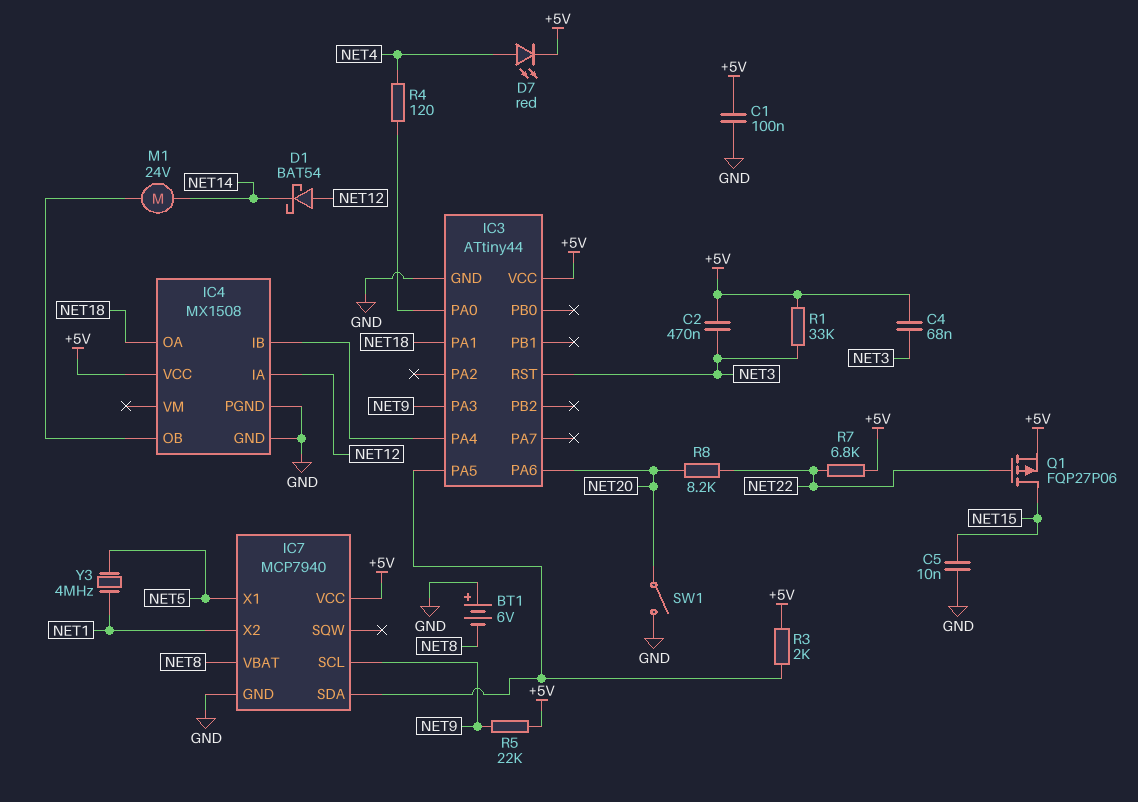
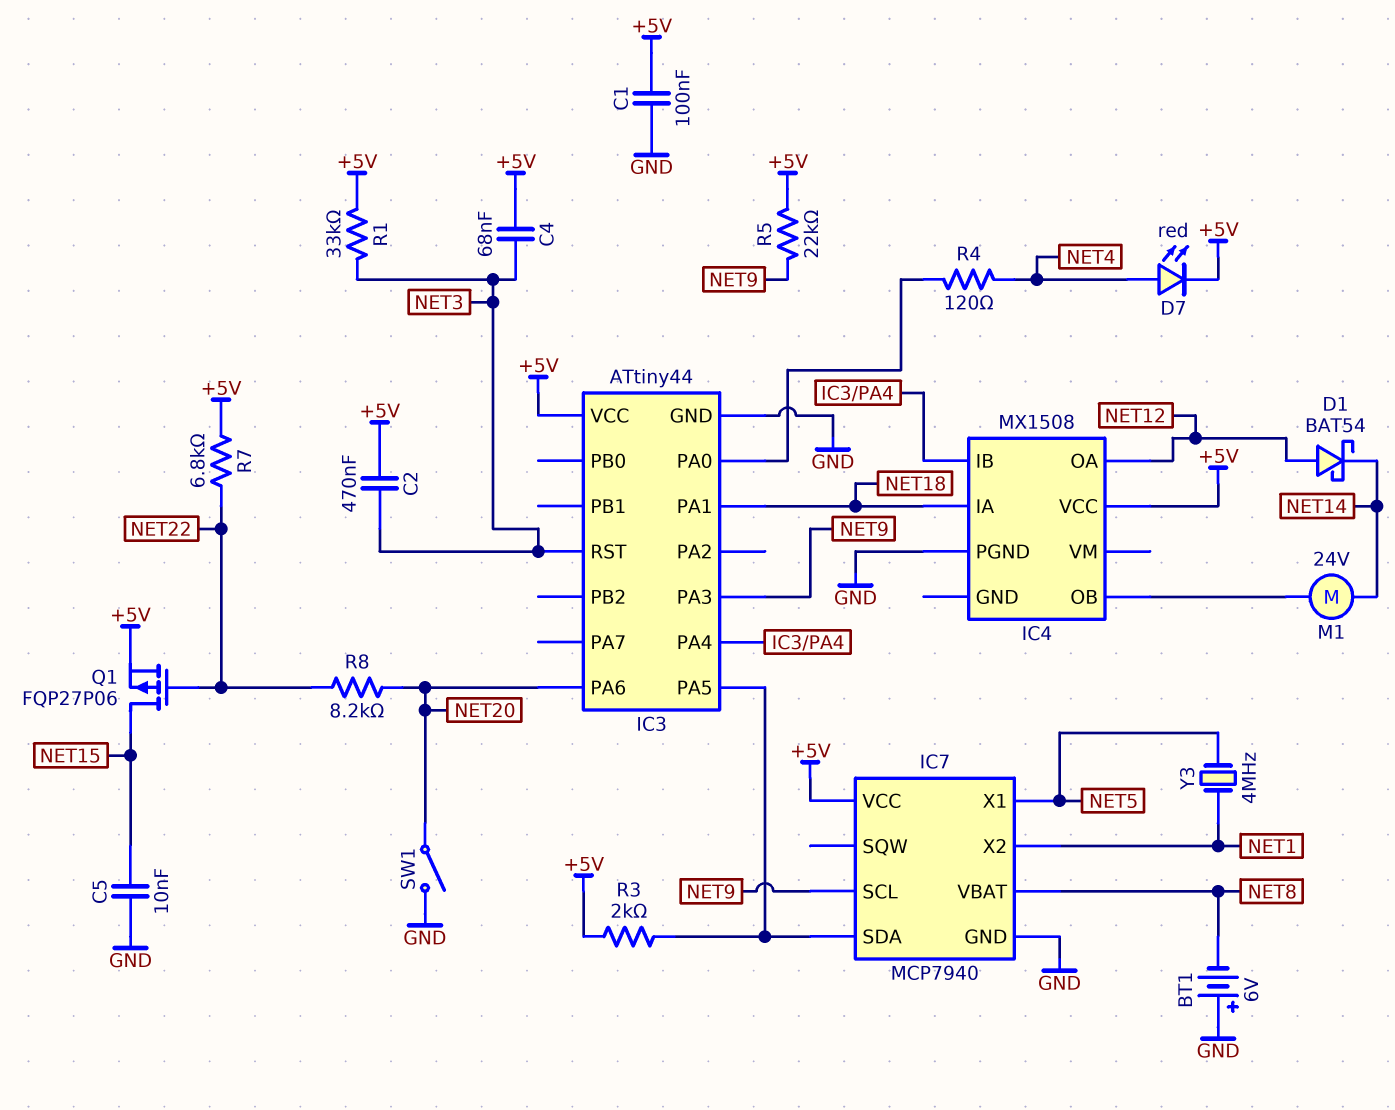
IC4 pin GND: GND -> none
IC4 pin IA: NET12 -> NET18
IC4 pin OA: NET18 -> NET12

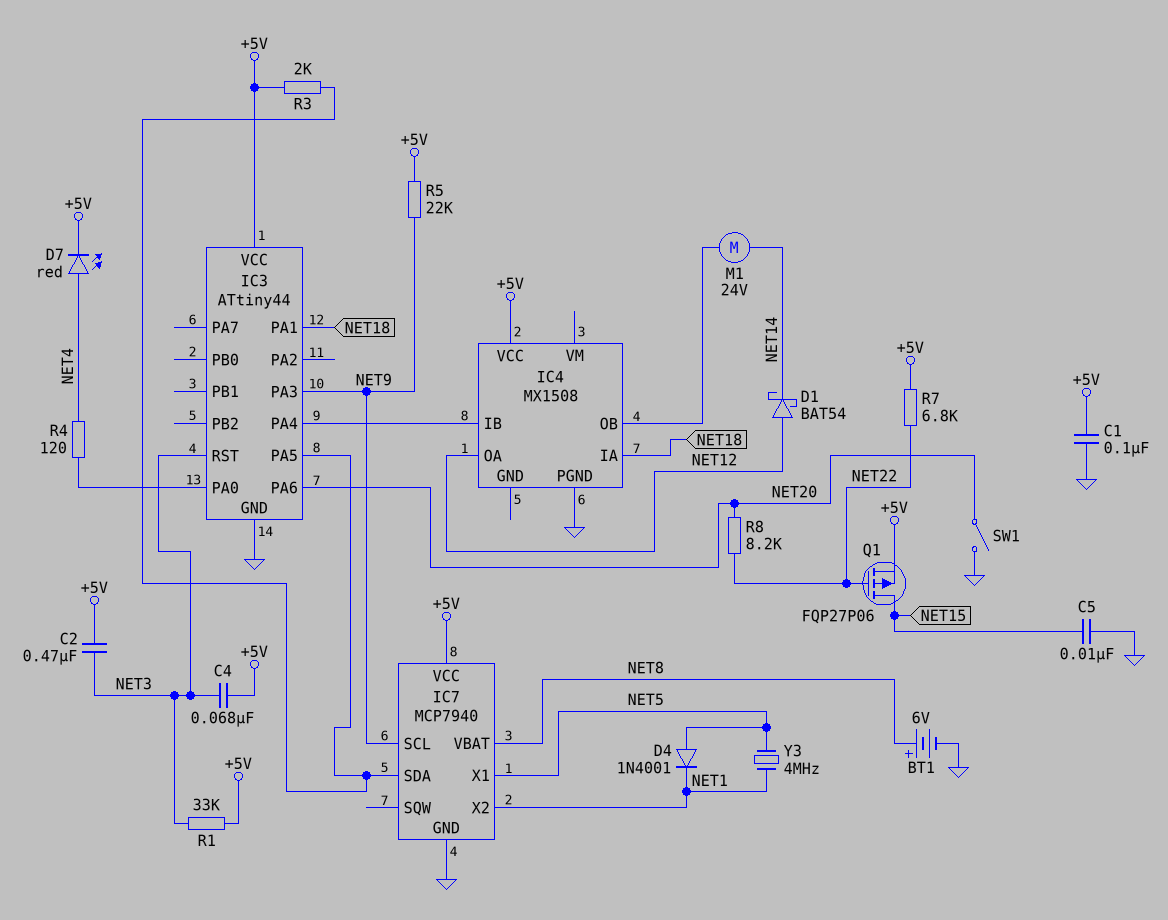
BT1: 6V (plus GND, minus NET8) -> 6V (plus NET8, minus GND)
D4: none -> diode 1N4001 (A NET5, K NET1)

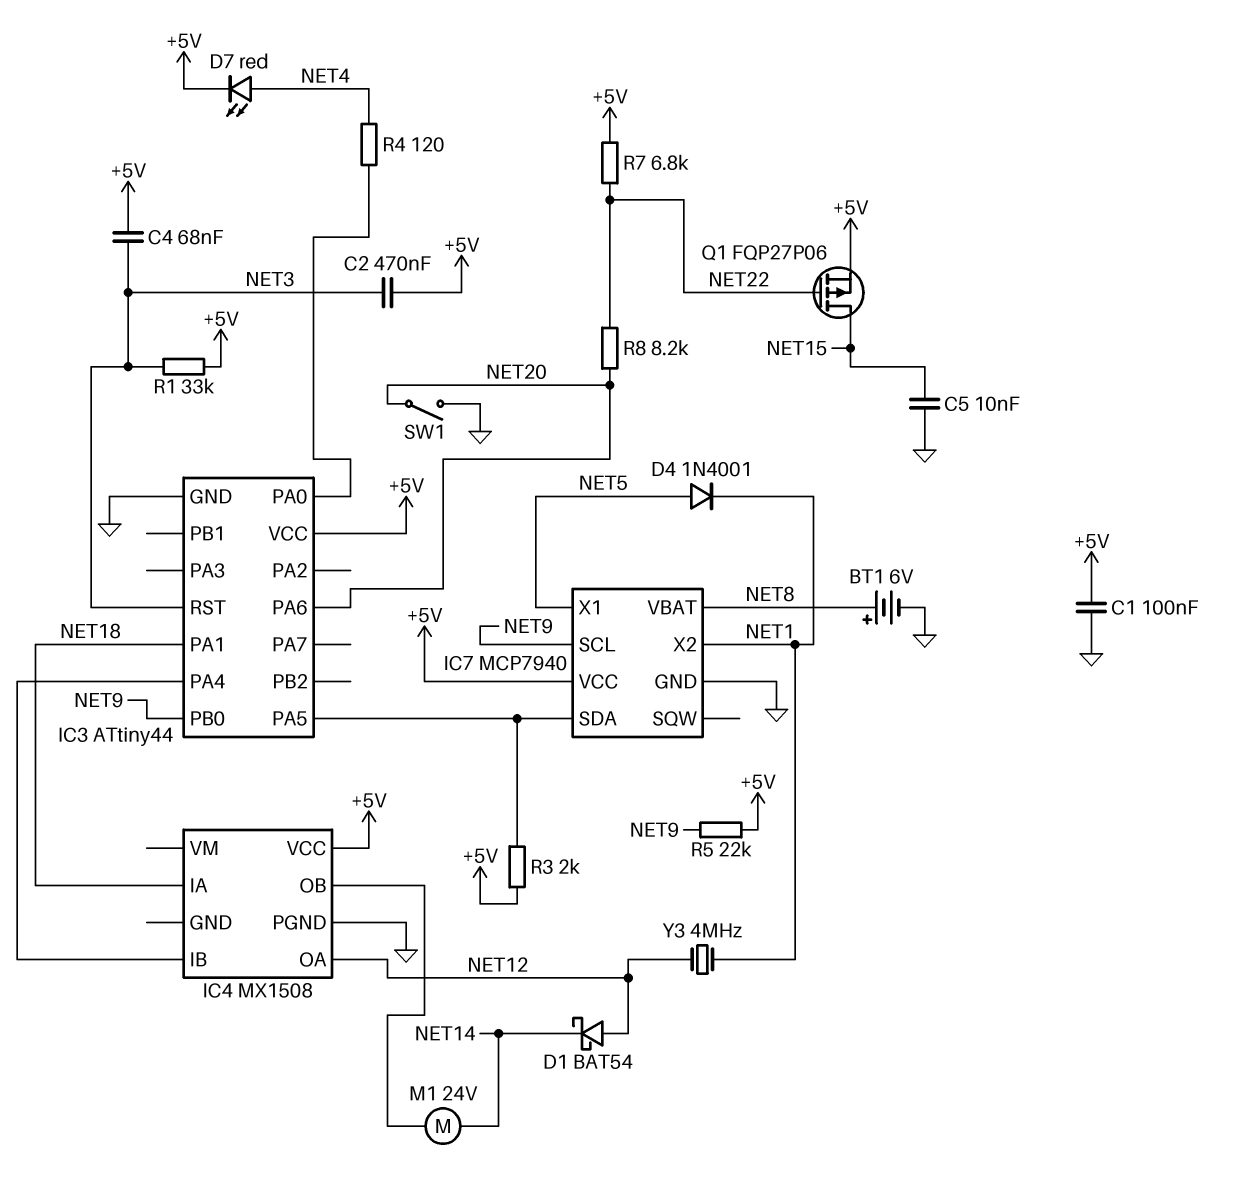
IC3 pin PA3: NET9 -> none
IC3 pin PB0: none -> NET9
Y3: 4MHz (NET1, NET5) -> 4MHz (NET1, NET12)

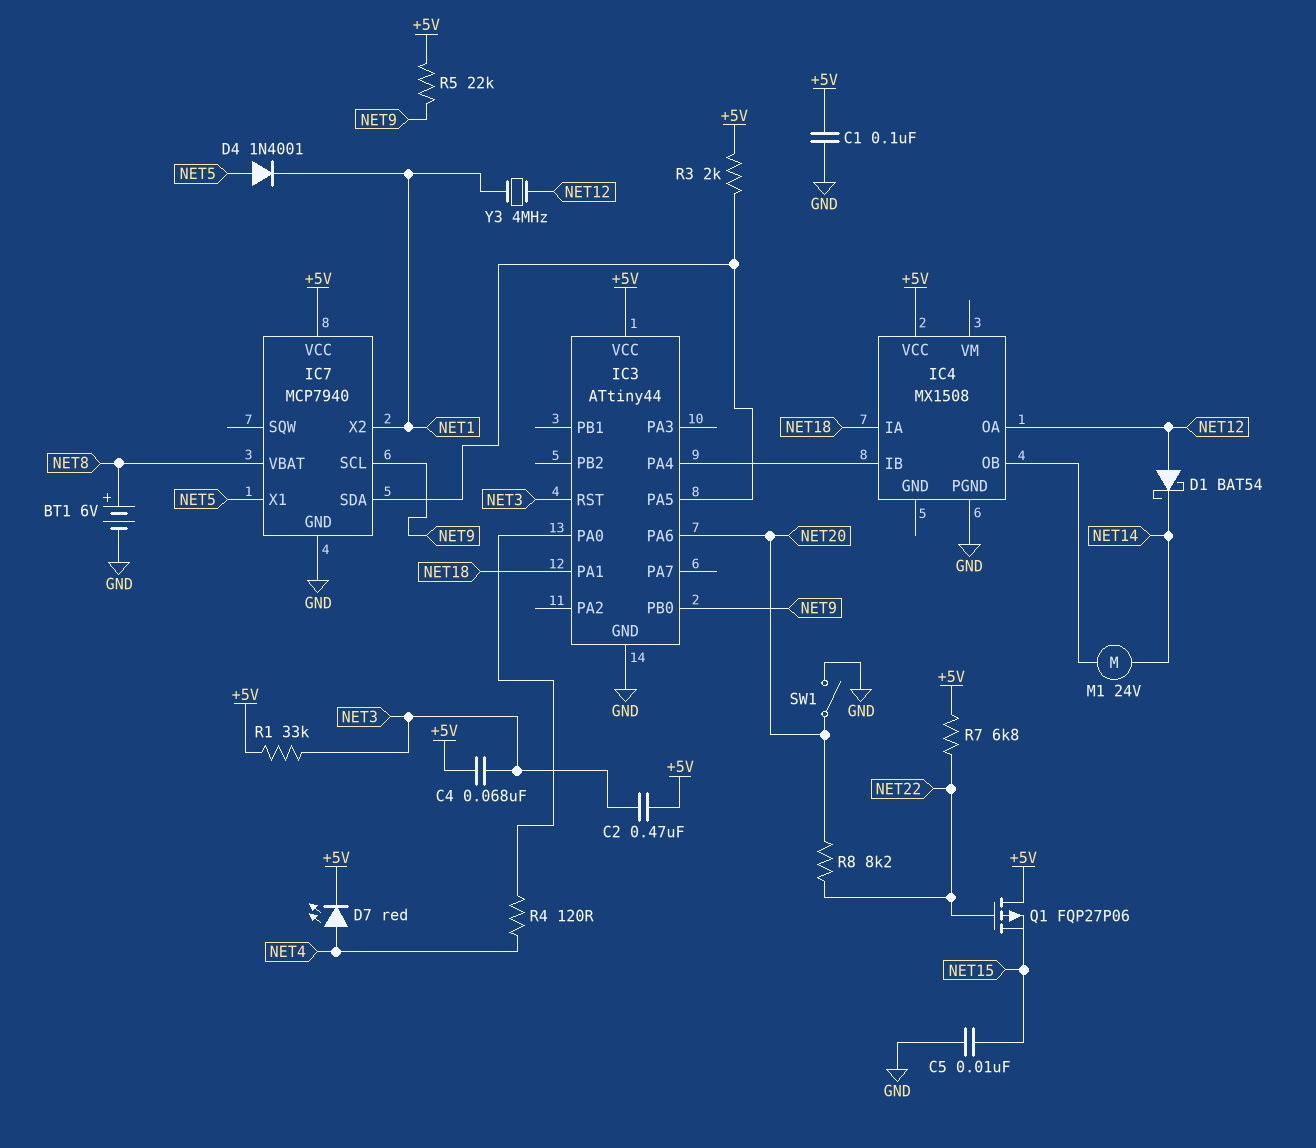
Q1: PMOS FQP27P06 (G NET22, D NET15, S +5V) -> PMOS FQP27P06 (G NET22, D +5V, S NET15)

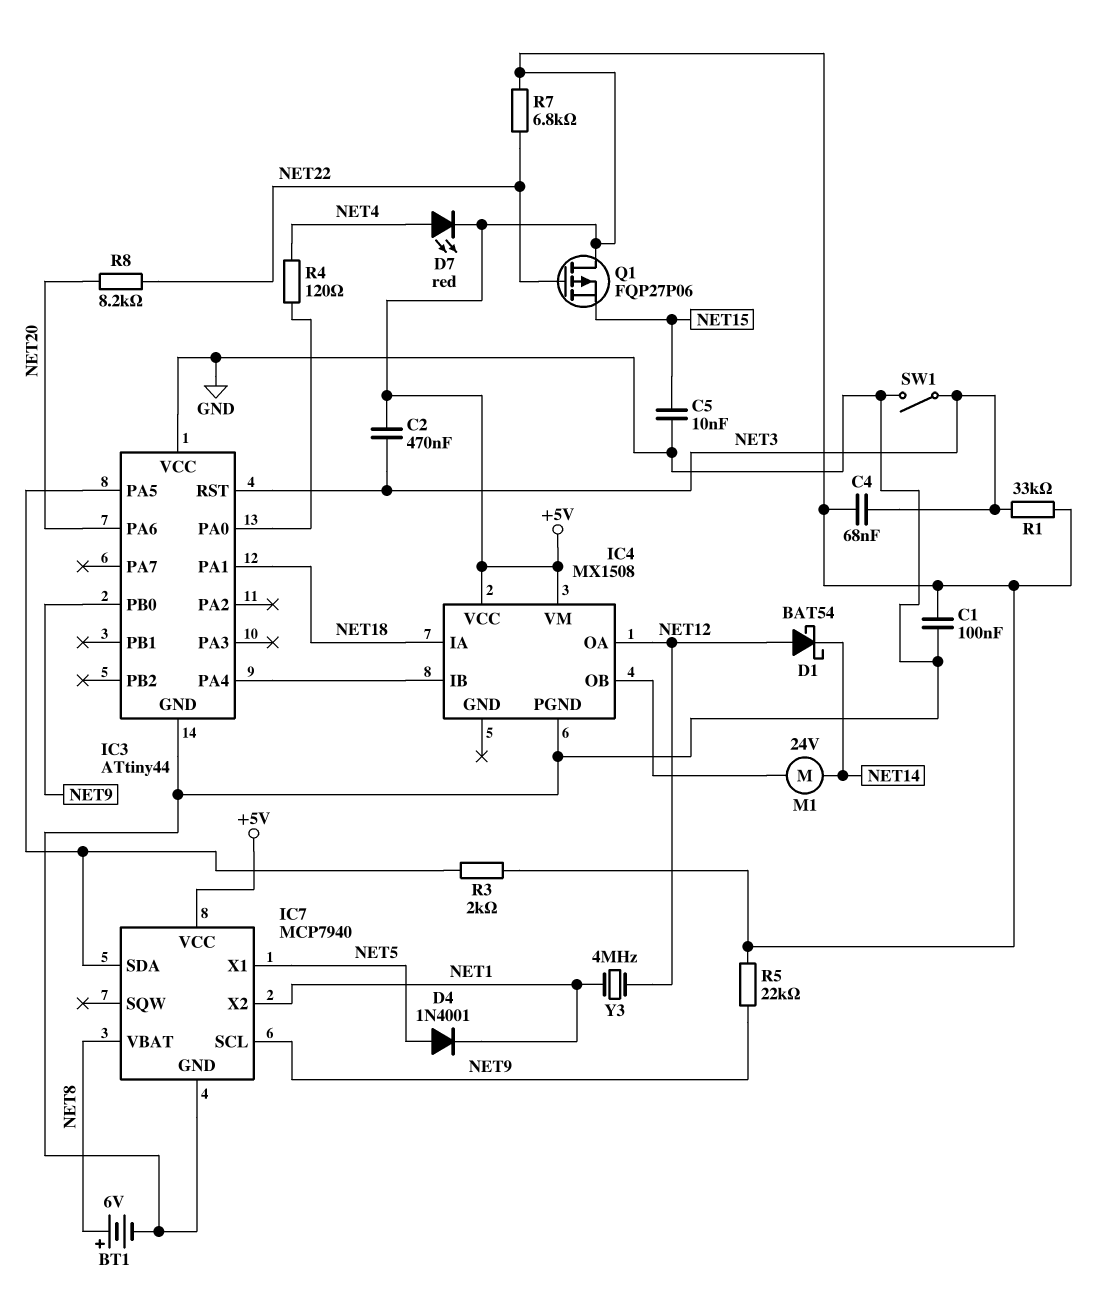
IC3 pin VCC: +5V -> GND
IC4 pin VM: none -> +5V
SW1: switch (GND, NET20) -> switch (GND, NET3)

